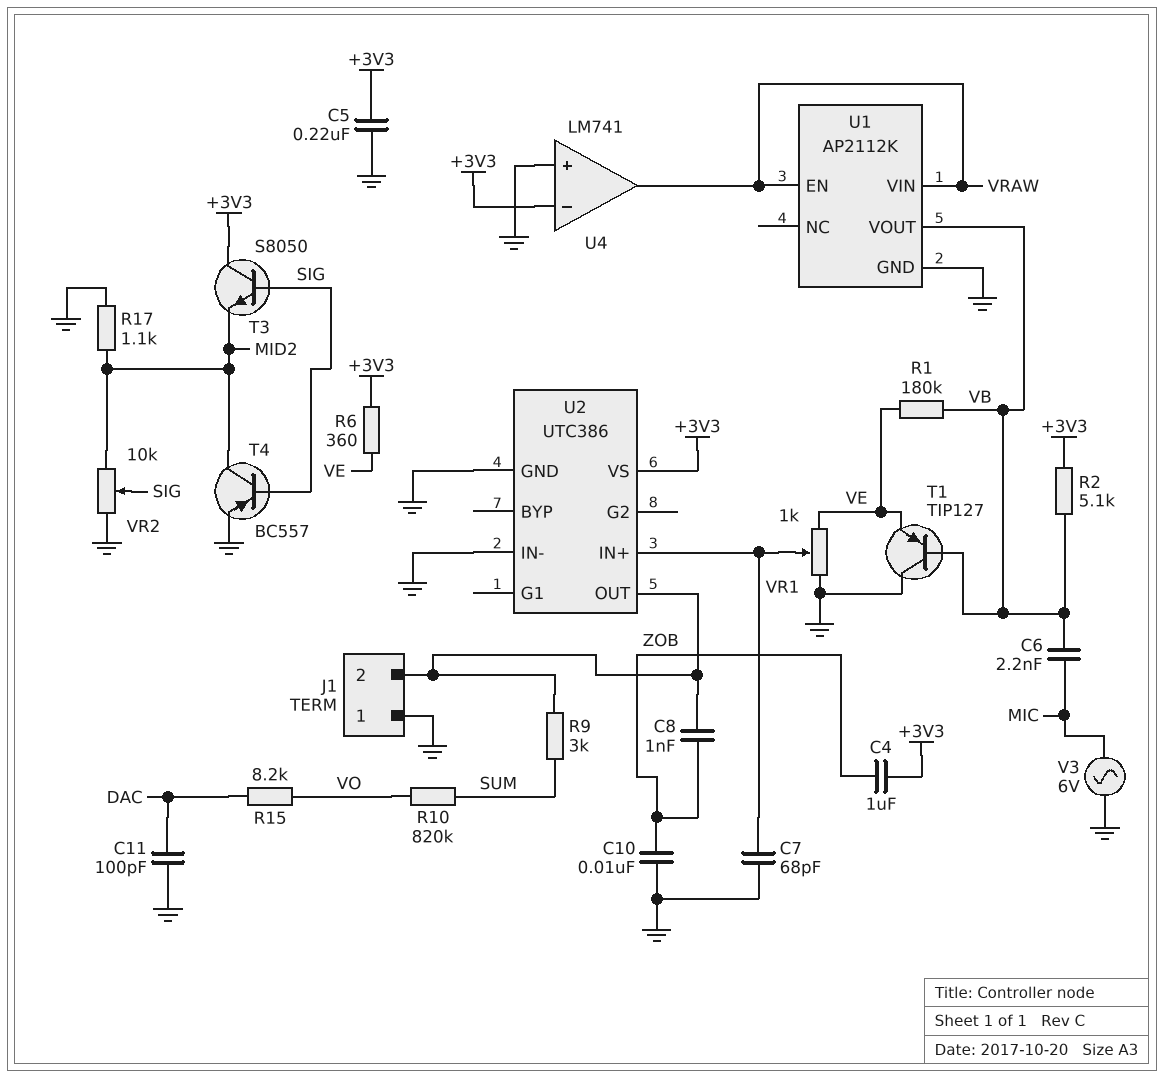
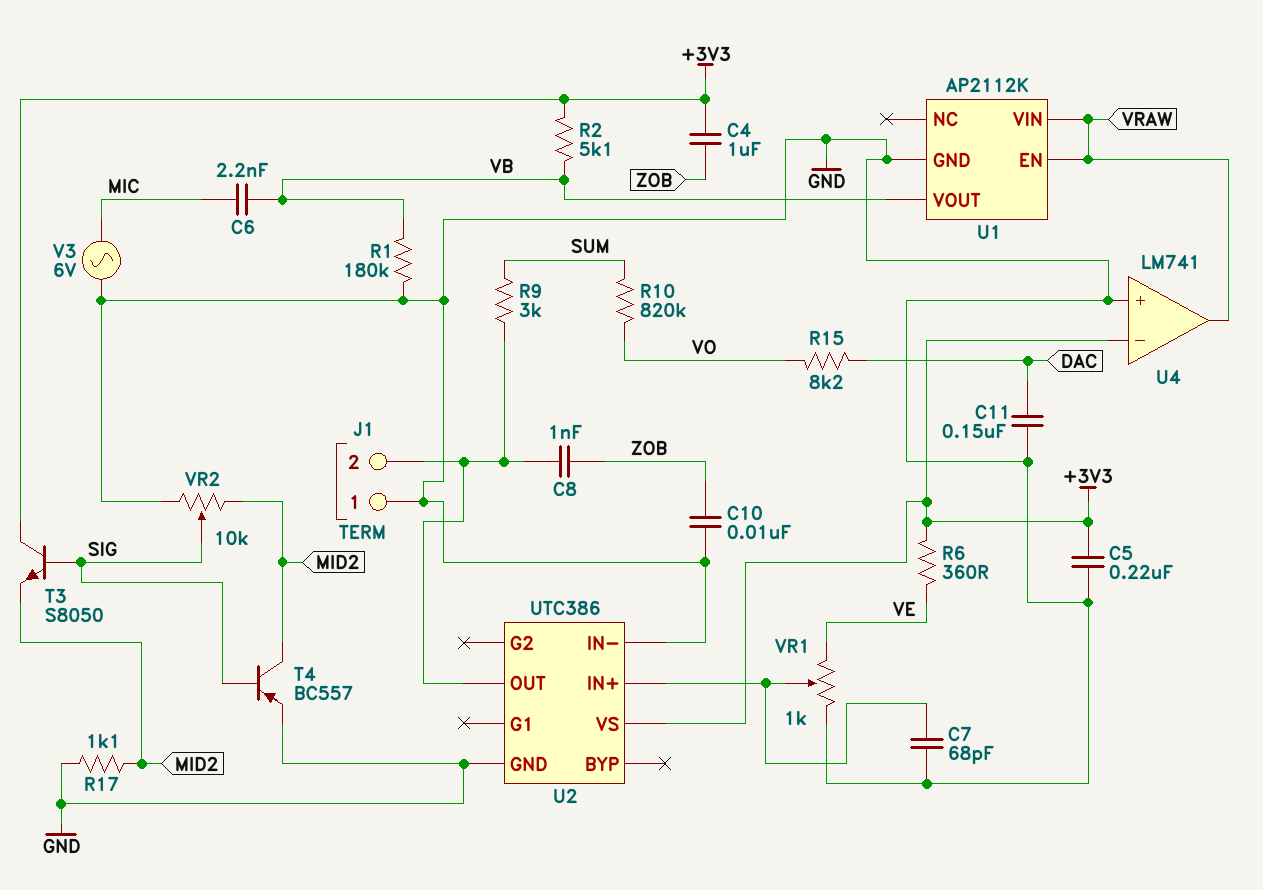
C11: 100pF (DAC, GND) -> 150nF (DAC, GND)
R1: 180k (VB, VE) -> 180k (GND, VB)
T1: PNP TIP127 (B VB, C GND, E VE) -> none

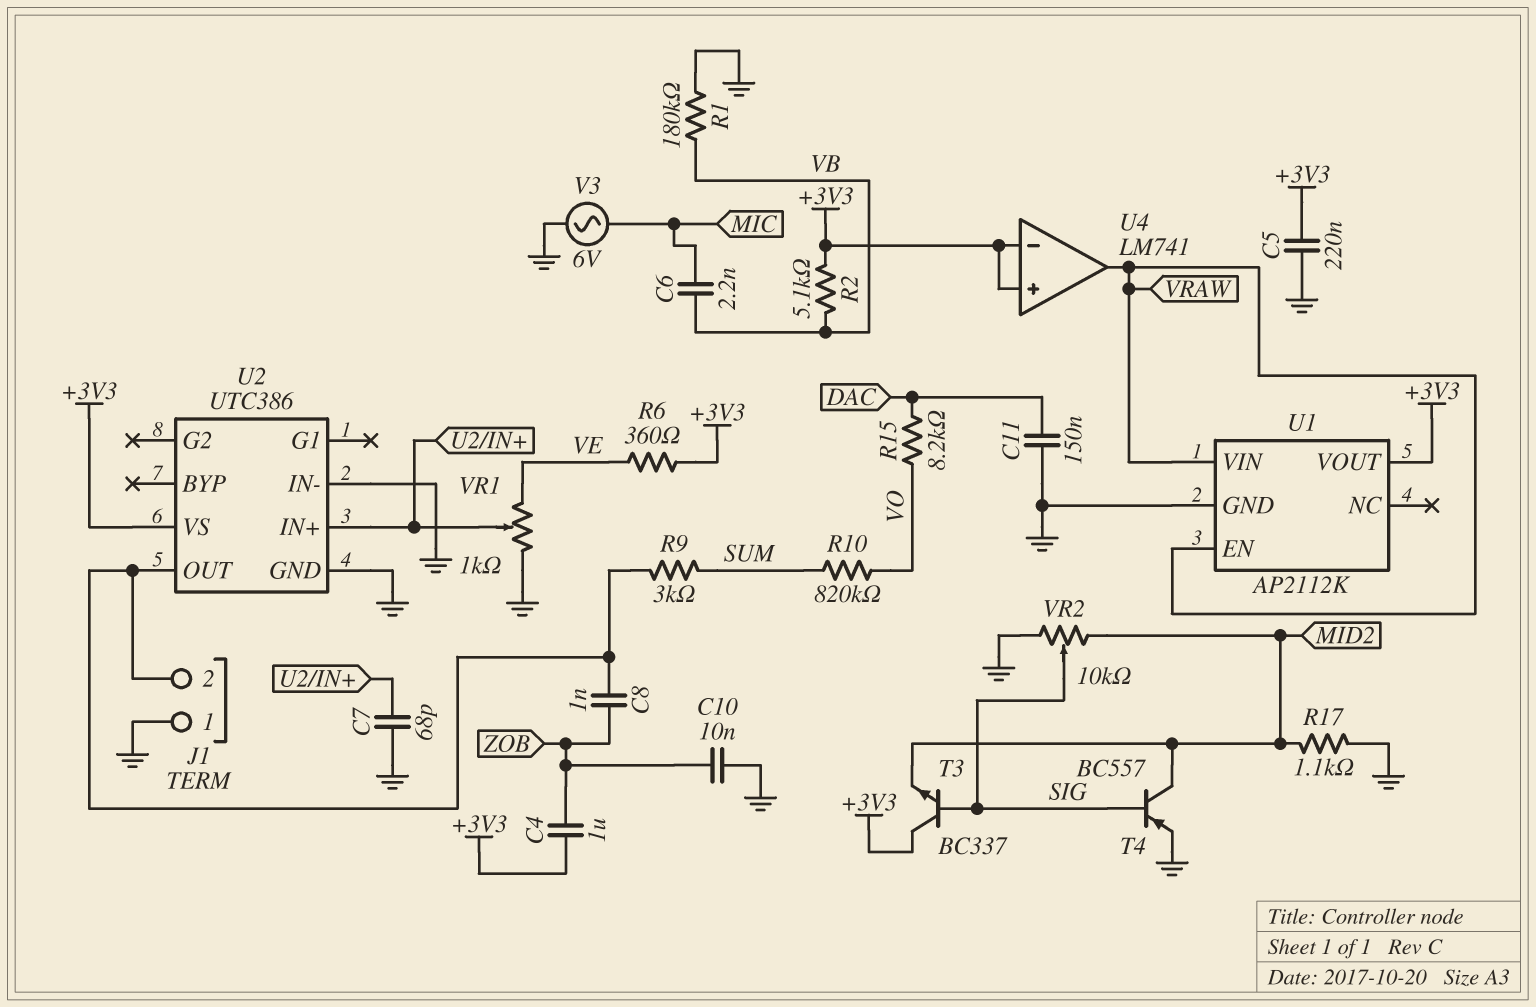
T3: NPN S8050 (B SIG, C +3V3, E MID2) -> NPN BC337 (B SIG, C +3V3, E MID2)
U1 pin VOUT: VB -> +3V3
U4 pin in+: GND -> +3V3

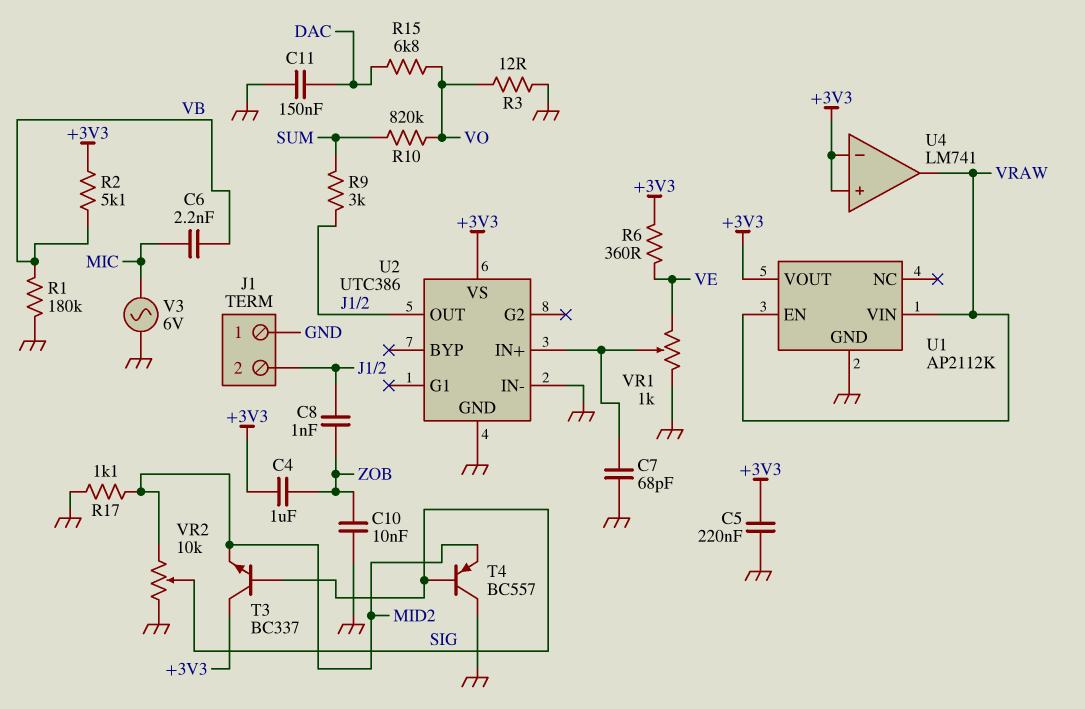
R3: none -> 12 (GND, VO)
R15: 8.2k (DAC, VO) -> 6.8k (DAC, VO)
T4: PNP BC557 (B SIG, C MID2, E GND) -> PNP BC557 (B SIG, C GND, E MID2)

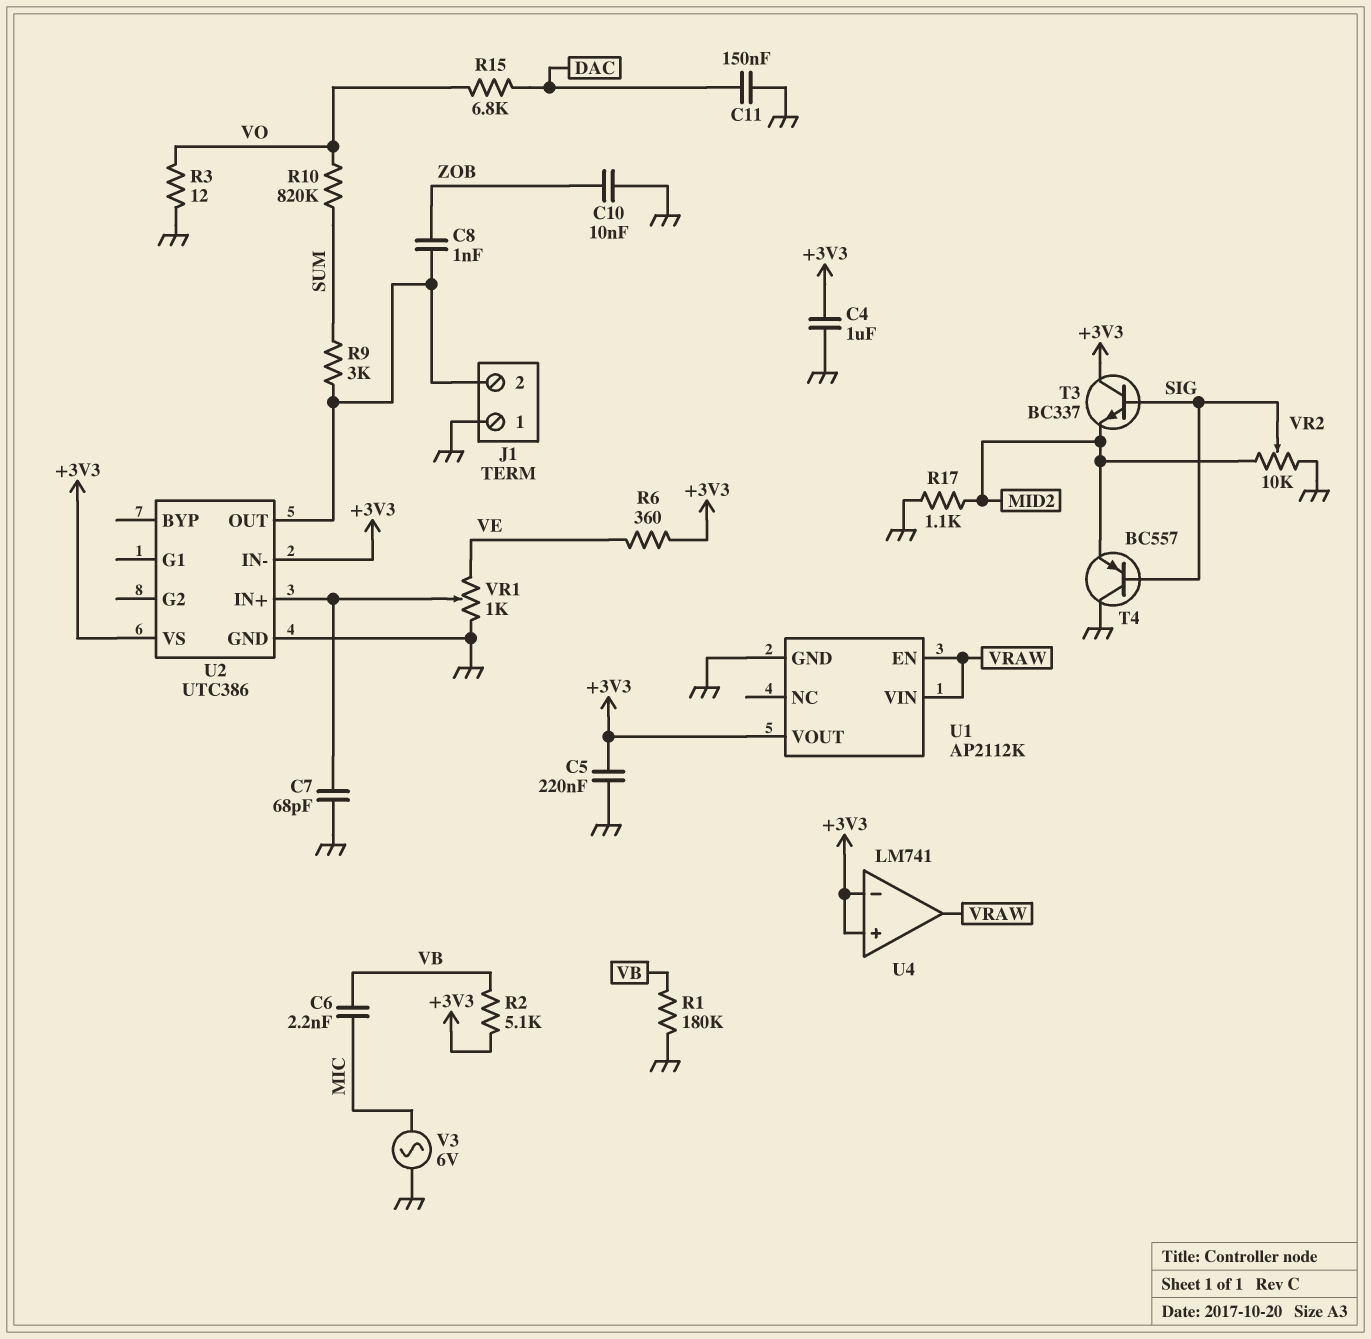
C4: 1uF (+3V3, ZOB) -> 1uF (+3V3, GND)
U2 pin IN-: GND -> +3V3

